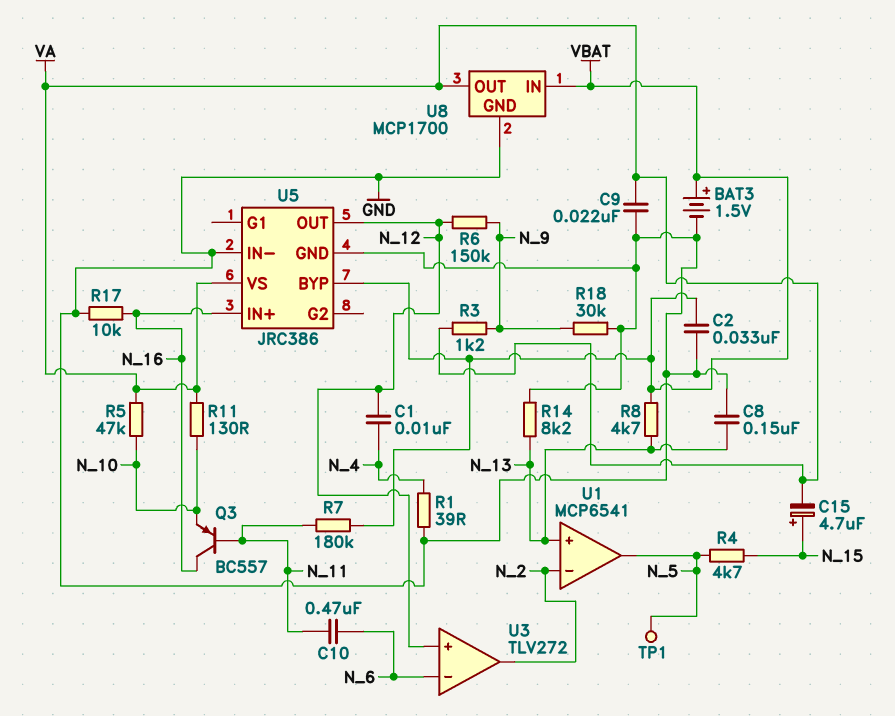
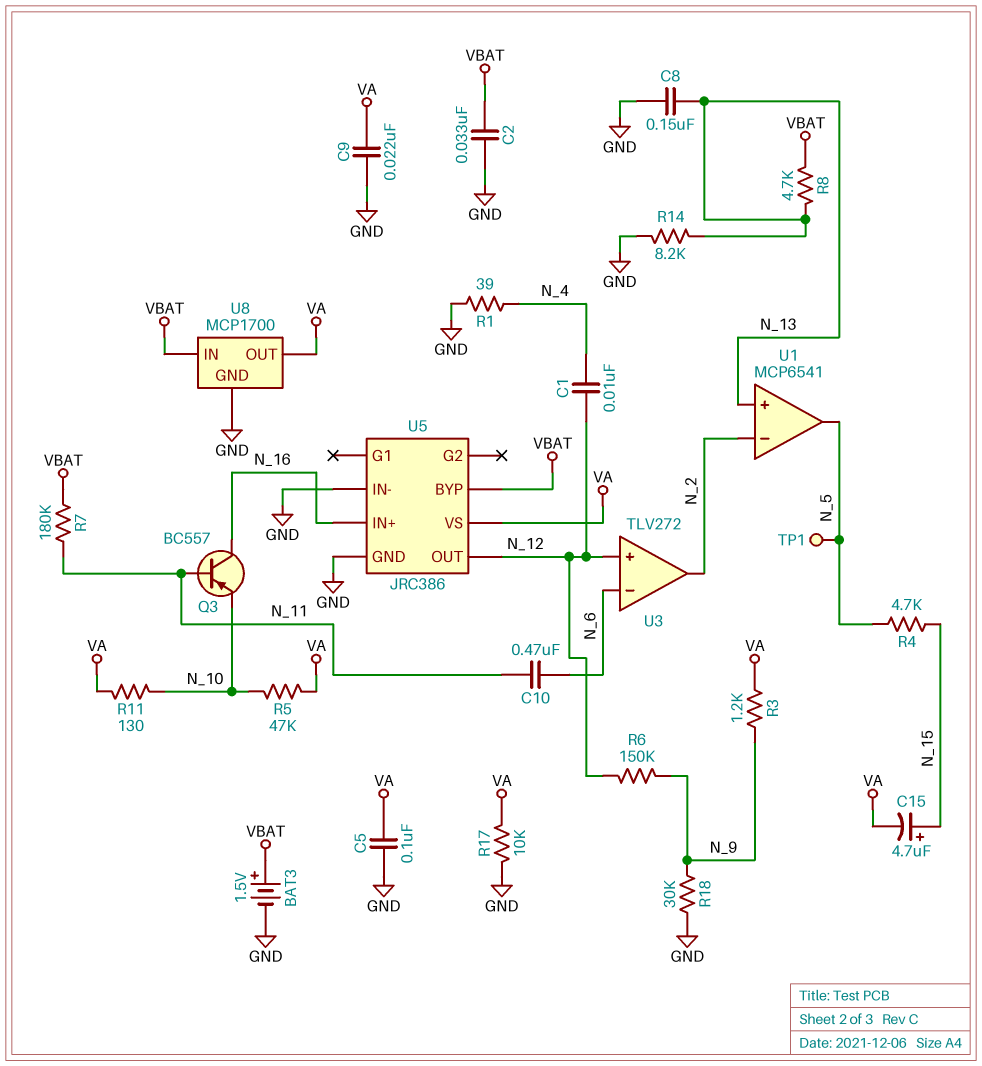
C5: none -> 100nF (GND, VA)
R17: 10k (GND, N_16) -> 10k (GND, VA)

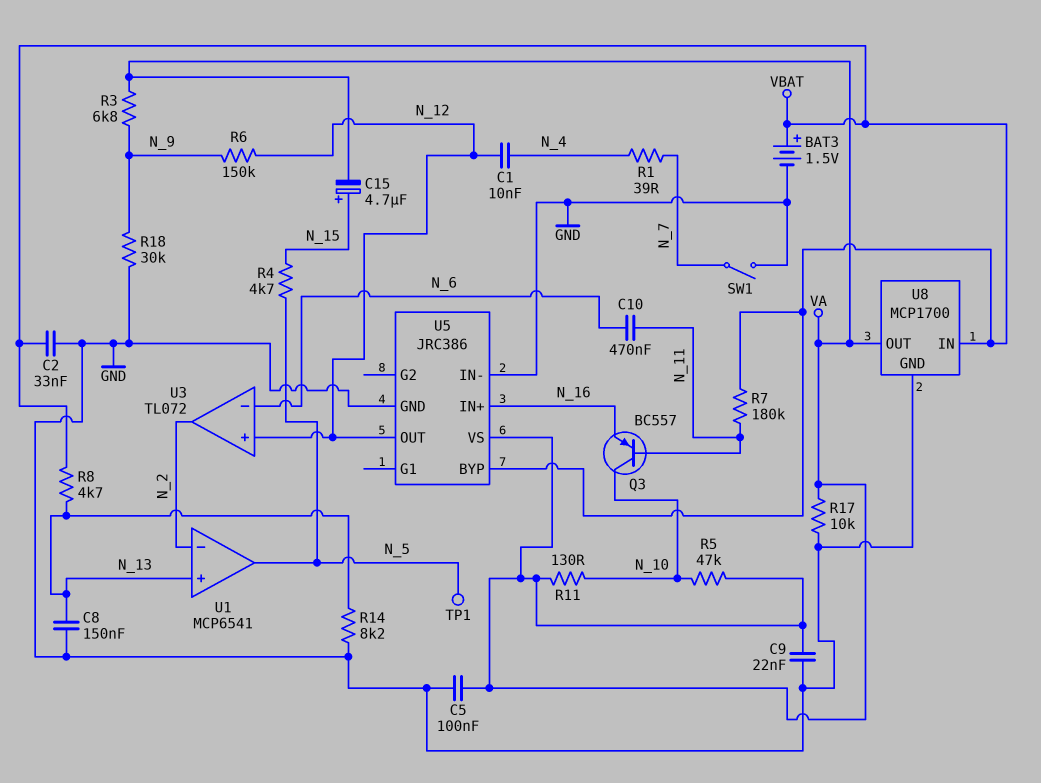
Q3: PNP BC557 (B N_11, C N_16, E N_10) -> PNP BC557 (B N_11, C N_10, E N_16)
R1: 39 (GND, N_4) -> 39 (N_4, N_7)
R3: 1.2k (N_9, VA) -> 6.8k (N_9, VA)
SW1: none -> switch (GND, N_7)
U3: TLV272 -> TL072

